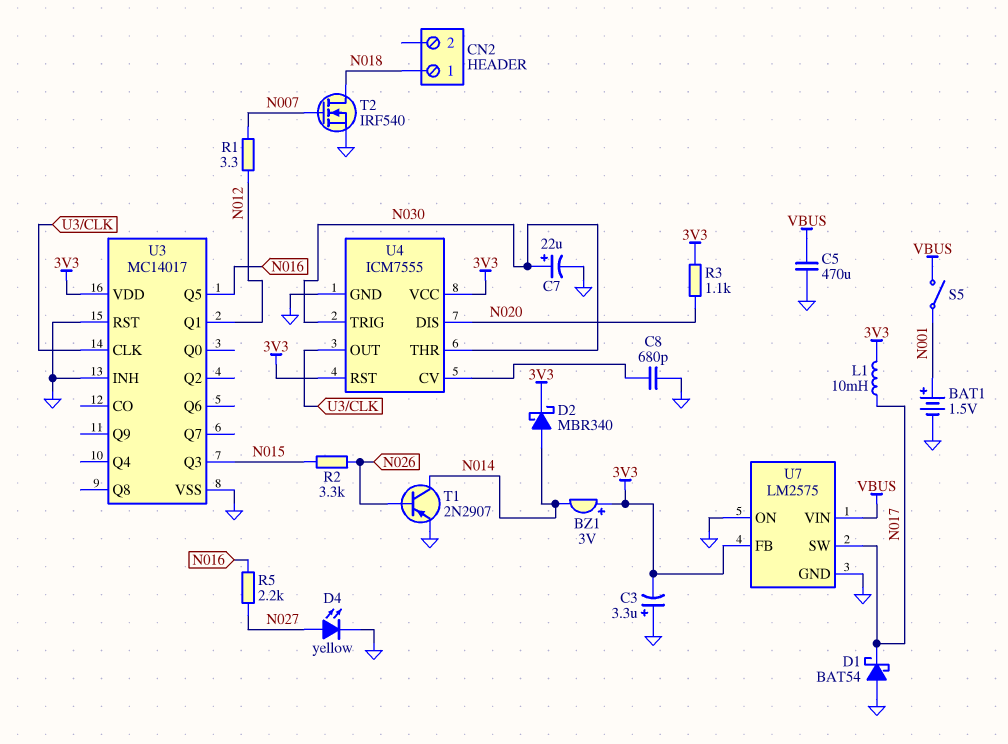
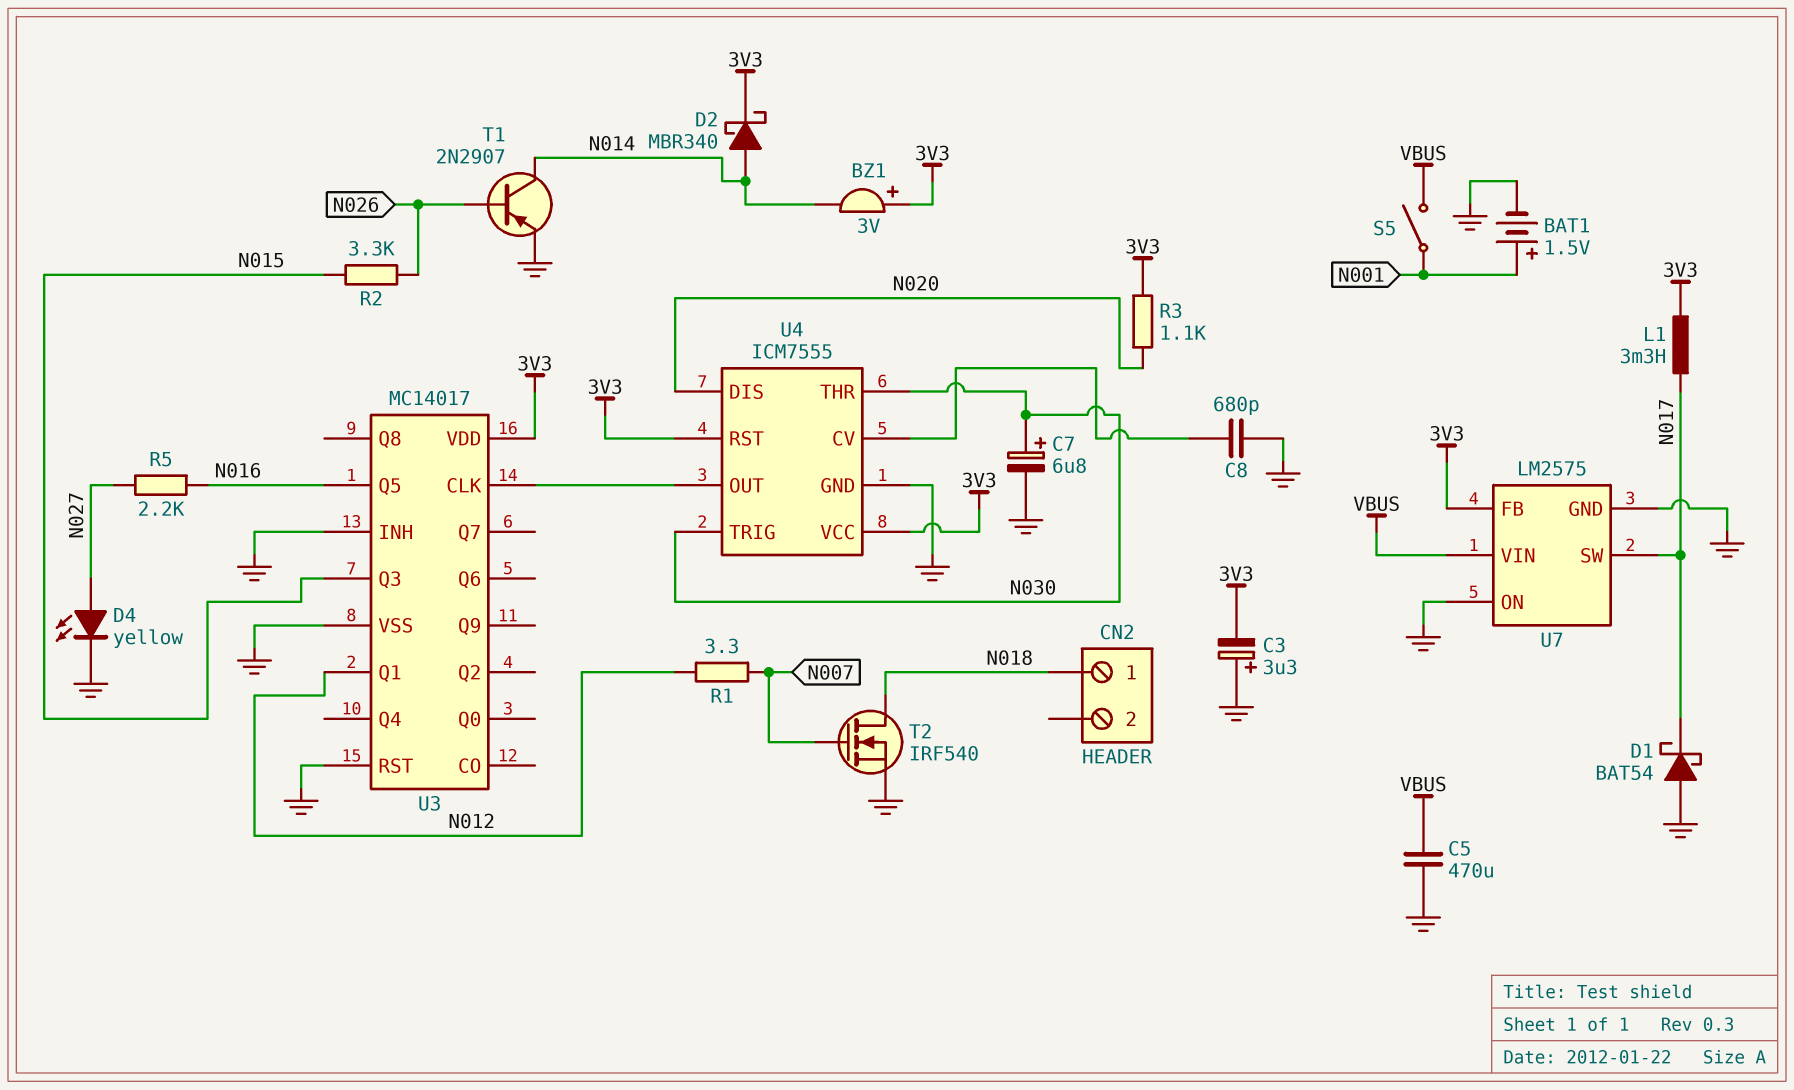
C7: 22uF (plus N030, minus GND) -> 6.8uF (plus N030, minus GND)
L1: 10mH (3V3, N017) -> 3.3mH (3V3, N017)

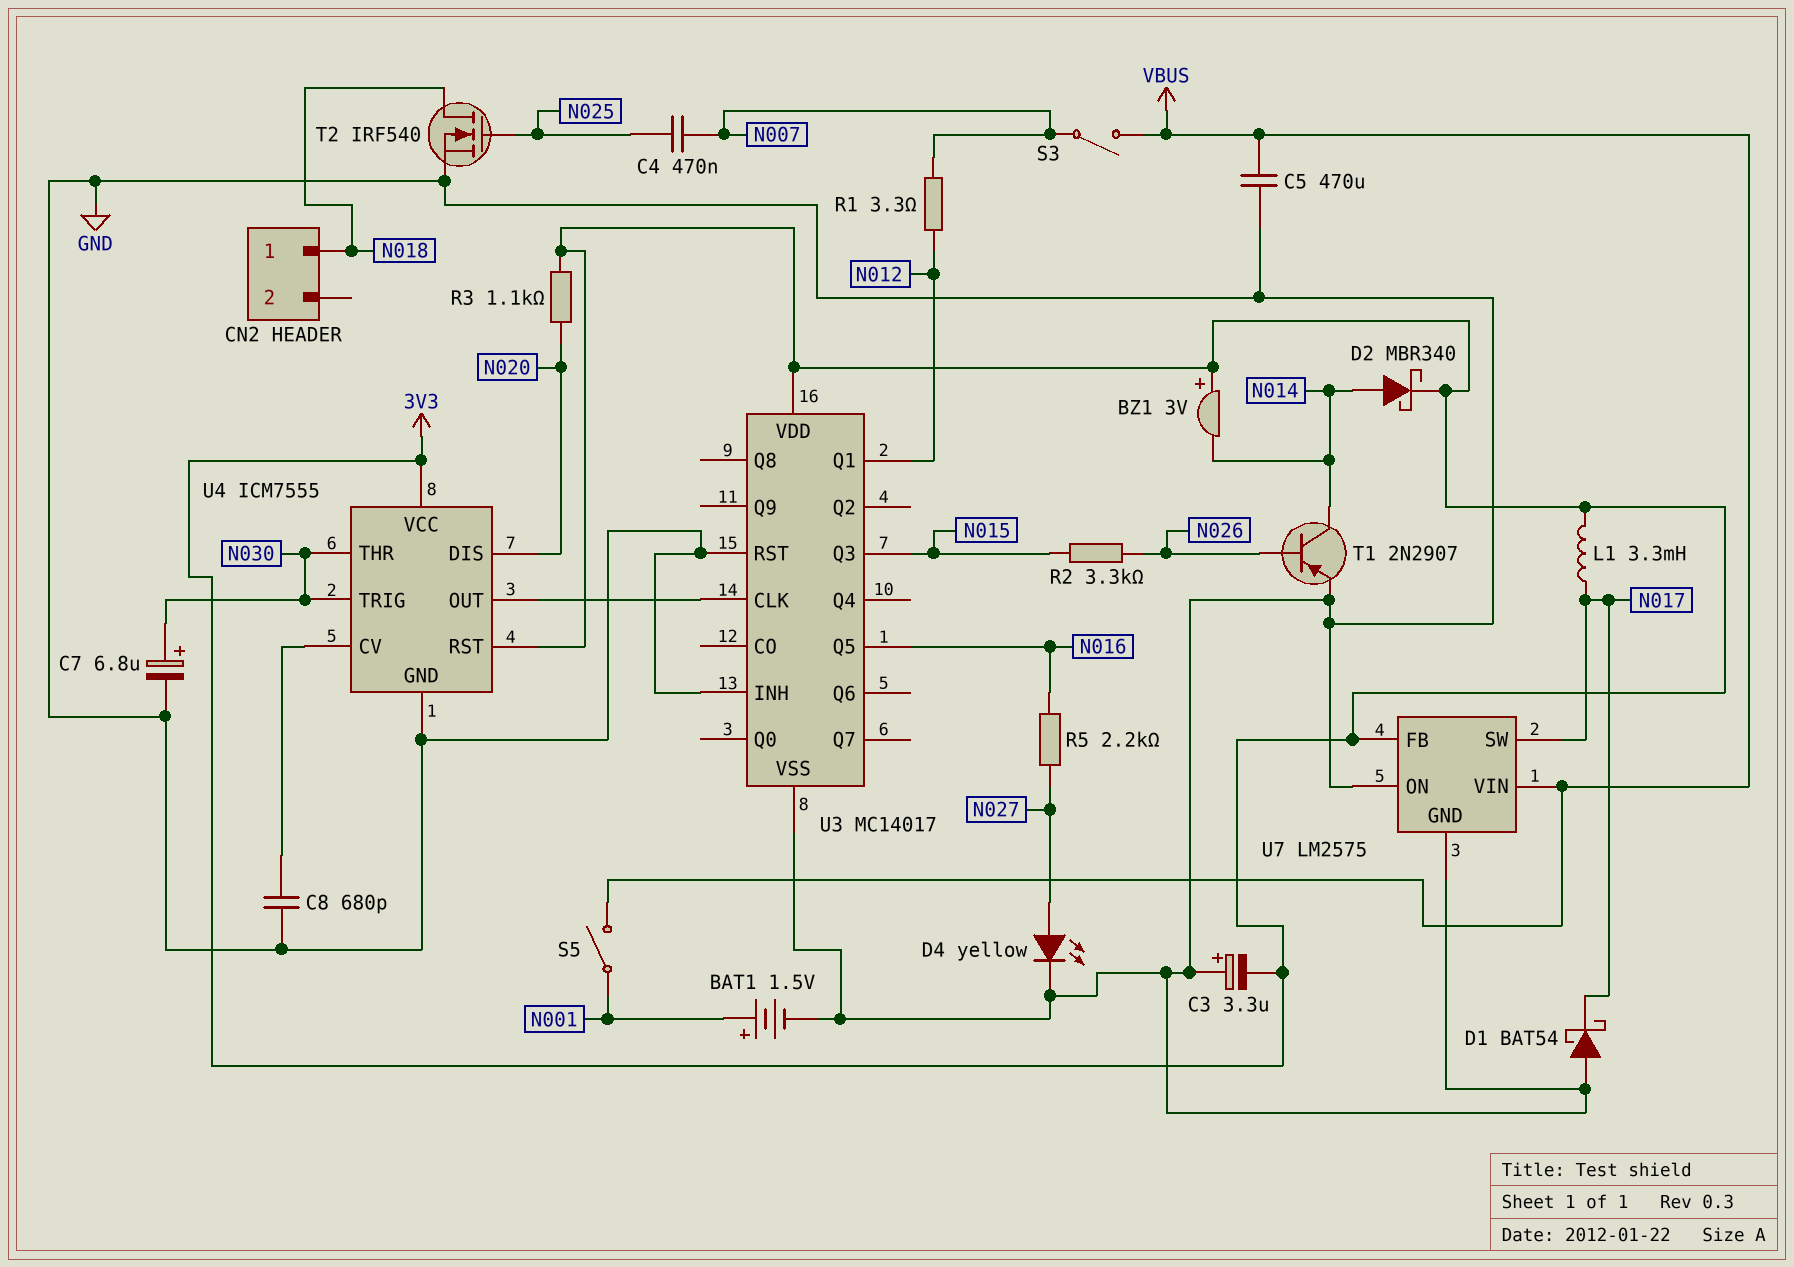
C4: none -> 470nF (N007, N025)
S3: none -> switch (N007, VBUS)
T2: NMOS IRF540 (G N007, D N018, S GND) -> NMOS IRF540 (G N025, D N018, S GND)

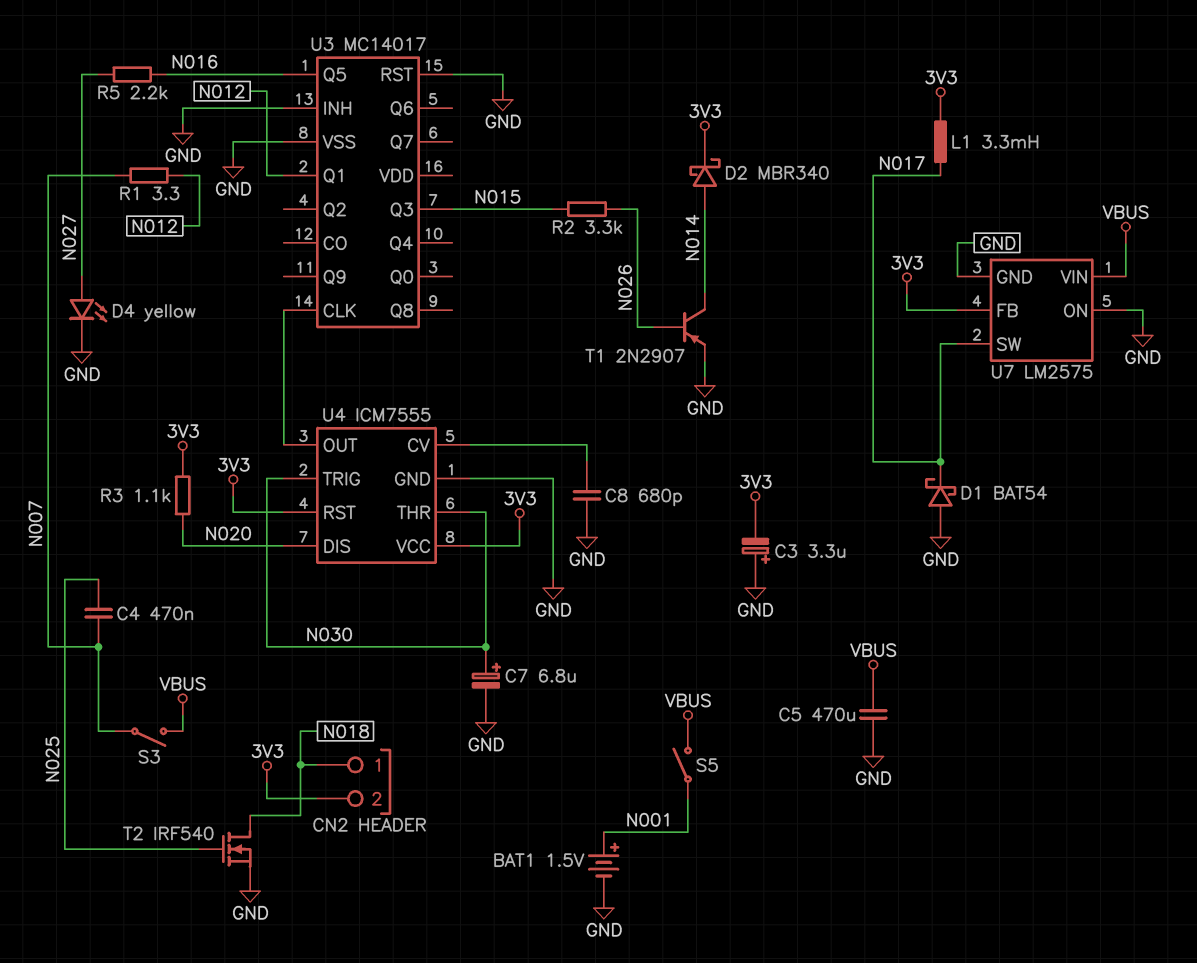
BZ1: buzzer 3V (plus 3V3, minus N014) -> none
CN2 pin 2: none -> 3V3
U3 pin VDD: 3V3 -> none

